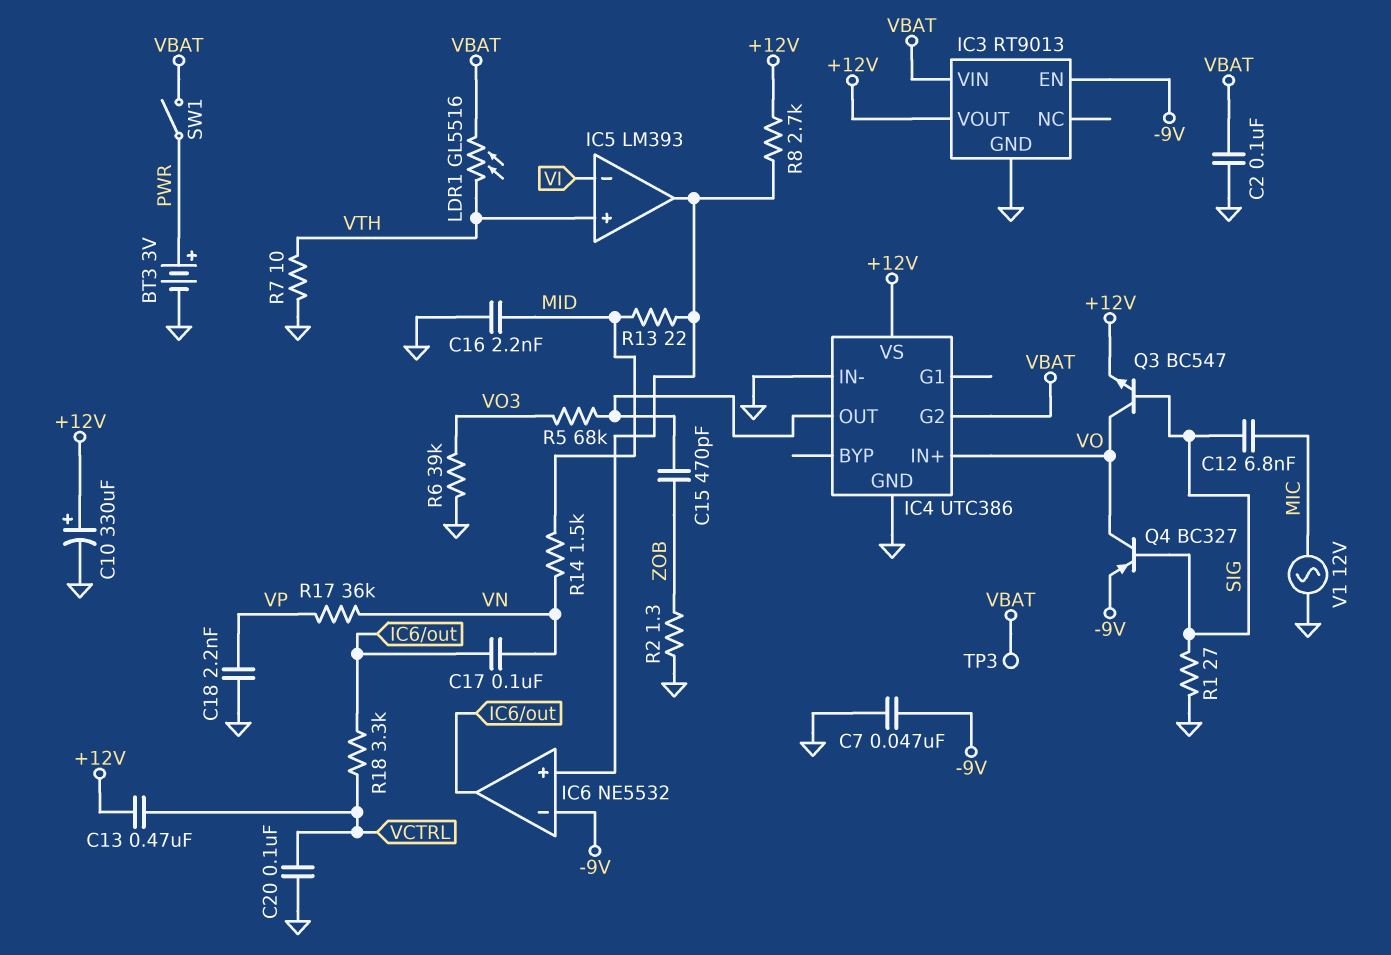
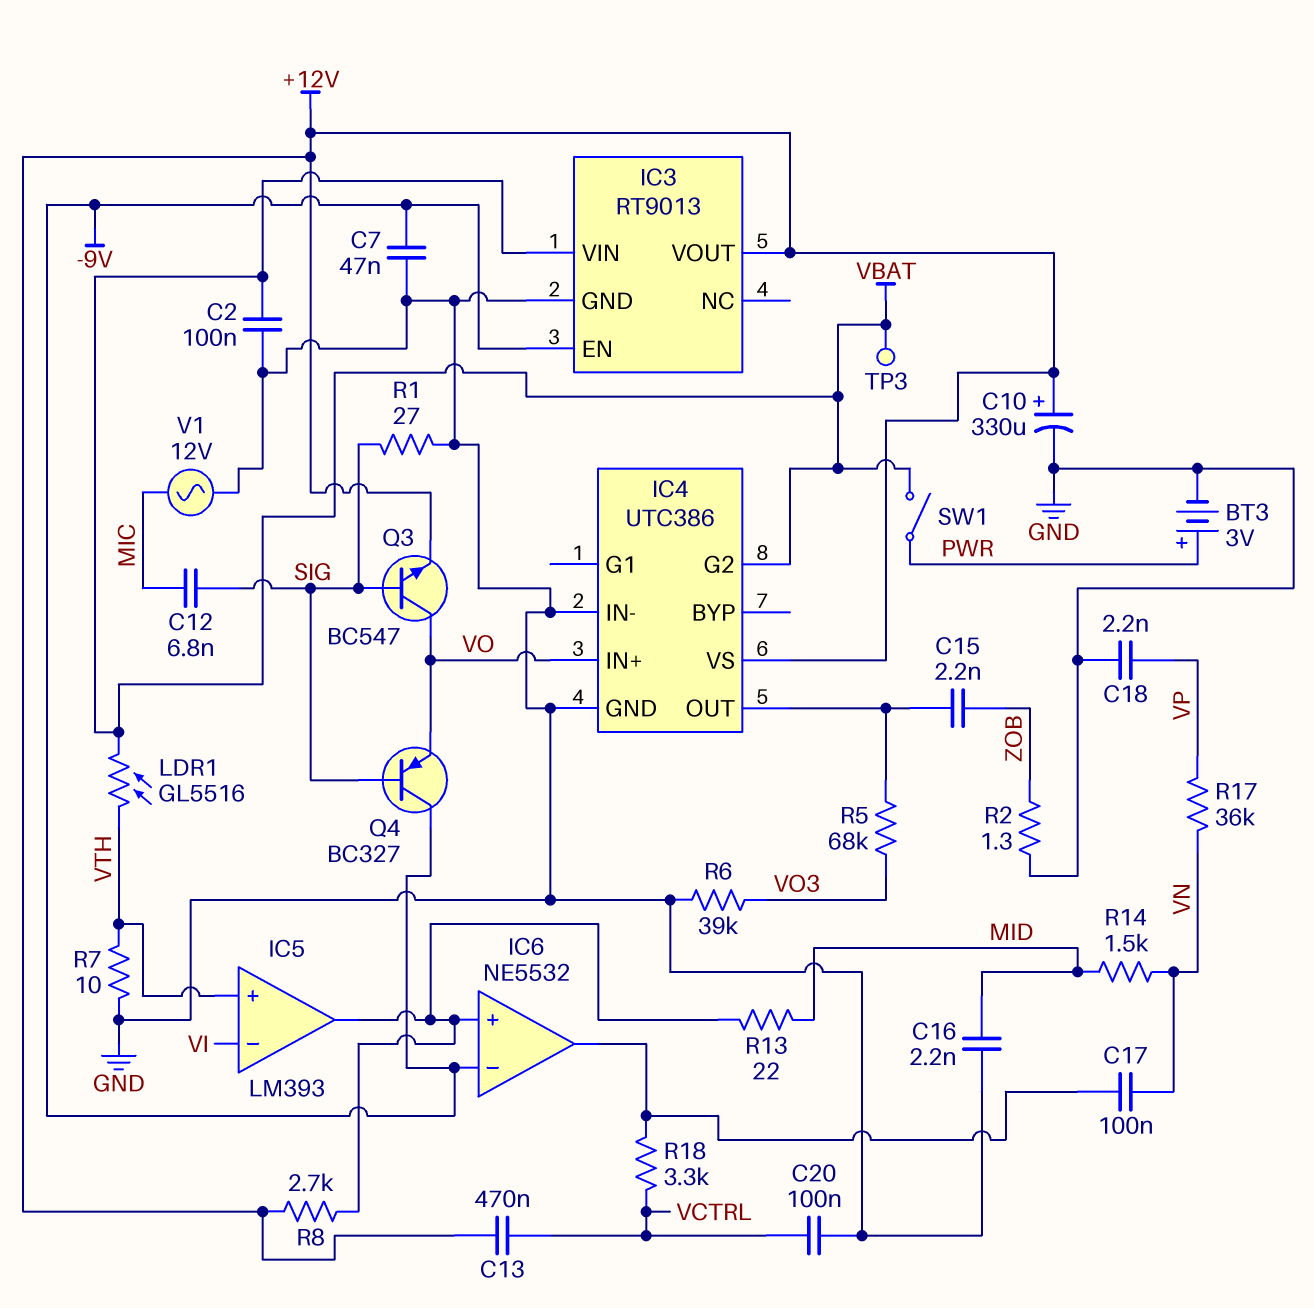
C15: 470pF (IC4/OUT, ZOB) -> 2.2nF (IC4/OUT, ZOB)
Q4: PNP BC327 (B SIG, C VO, E -9V) -> PNP BC327 (B SIG, C -9V, E VO)

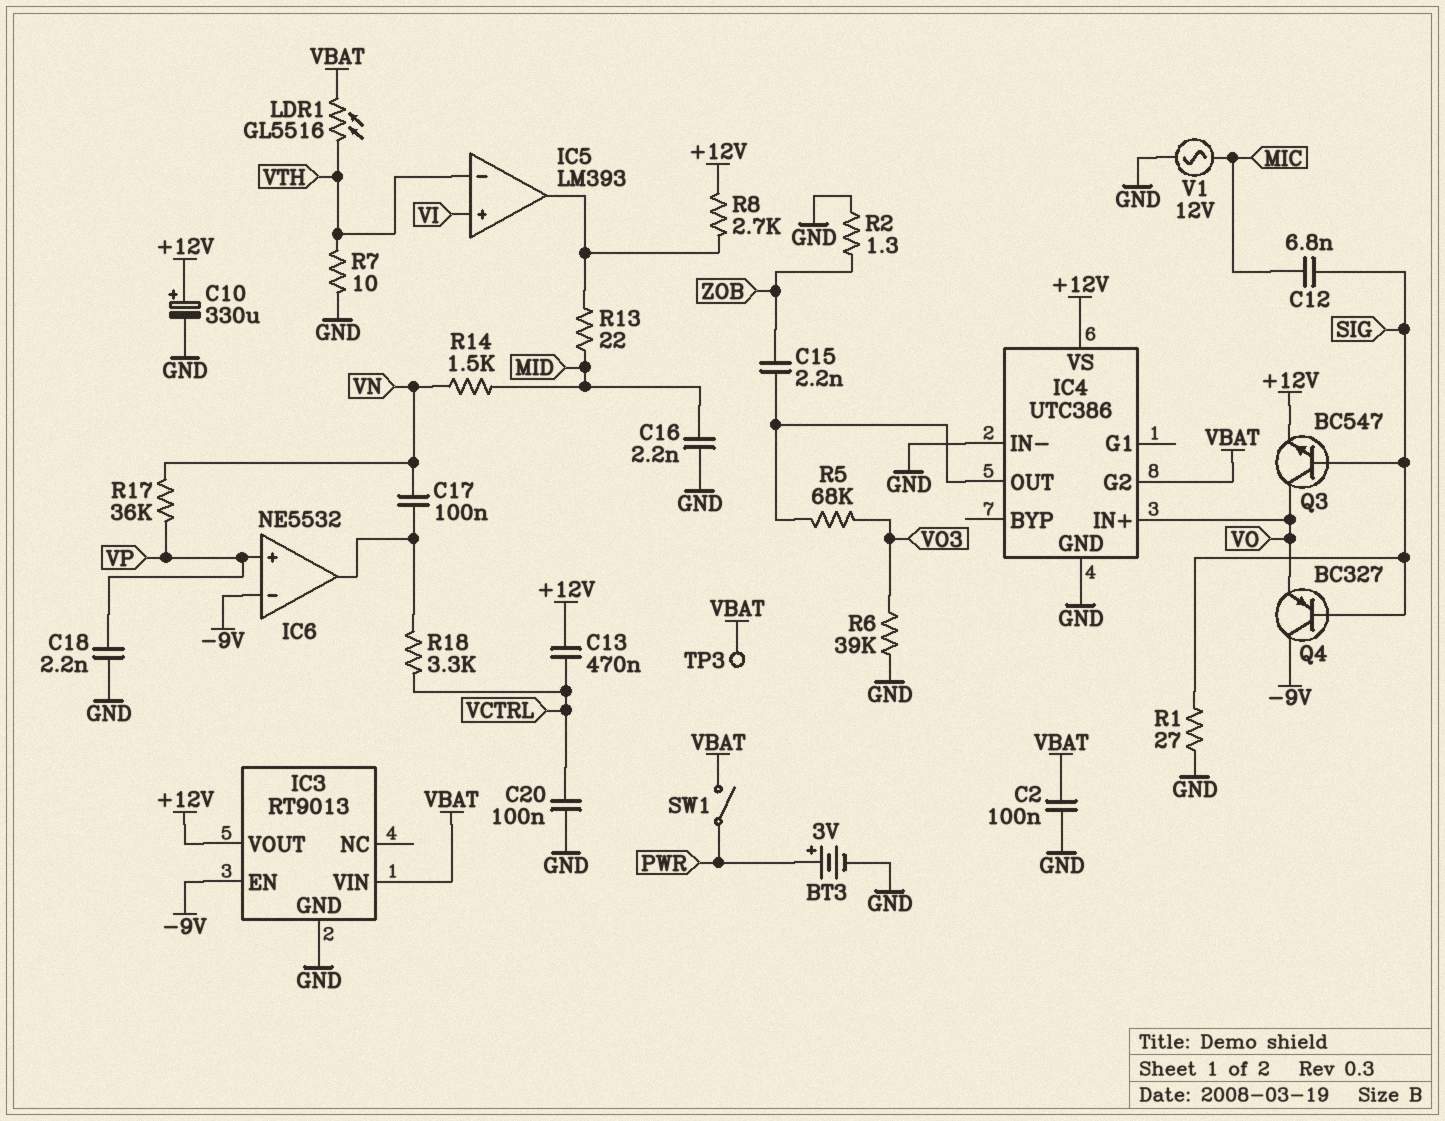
C7: 47nF (-9V, GND) -> none
IC5 pin in+: VTH -> VI
IC5 pin in-: VI -> VTH
IC6 pin in+: IC5/out -> VP

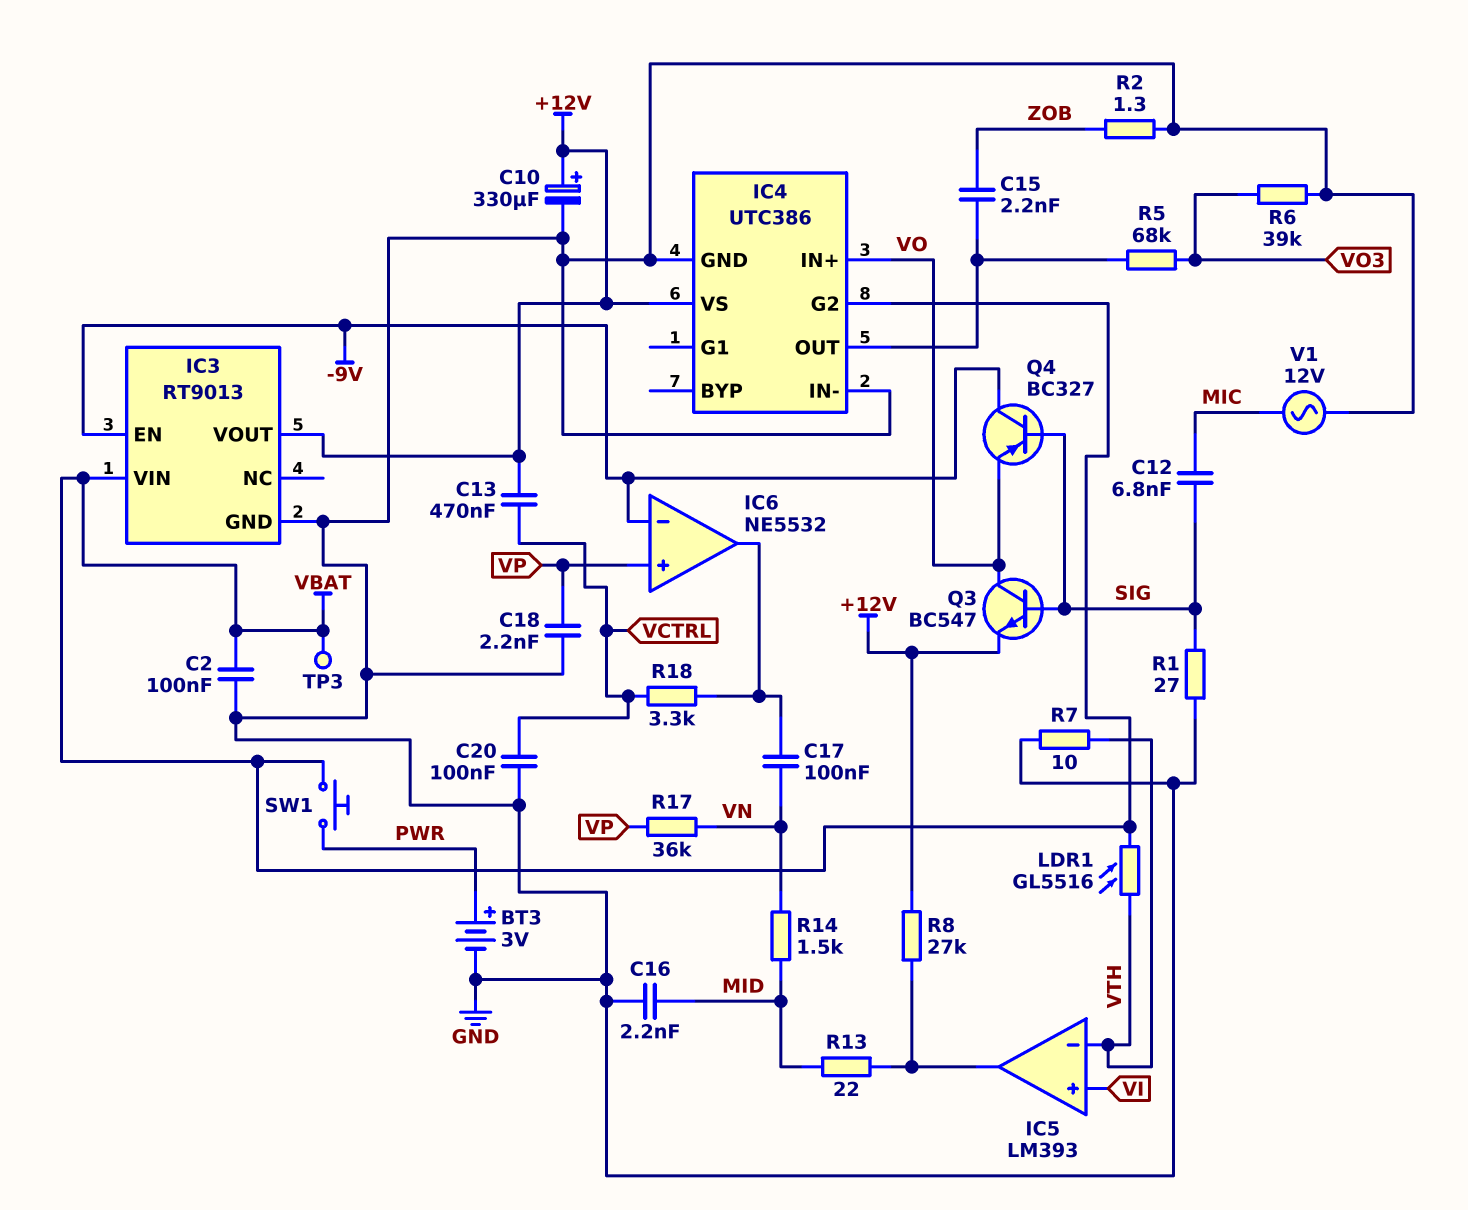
R8: 2.7k (+12V, IC5/out) -> 27k (+12V, IC5/out)
SW1: switch (PWR, VBAT) -> button (PWR, VBAT)

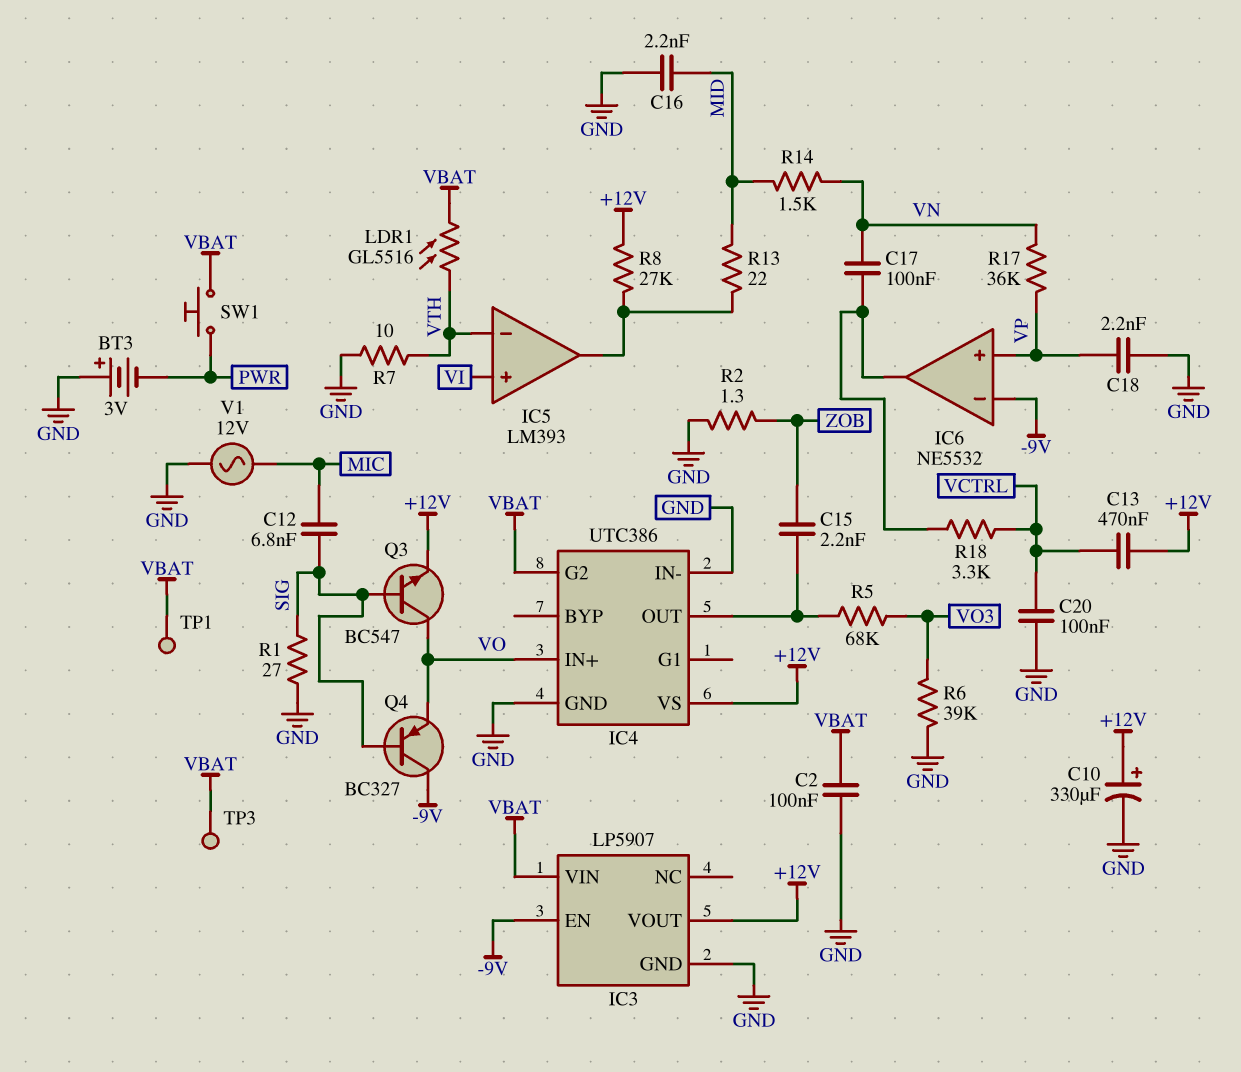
BT3: 3V (plus PWR, minus GND) -> 3V (plus GND, minus PWR)
IC3: RT9013 -> LP5907
TP1: none -> test point (VBAT)

